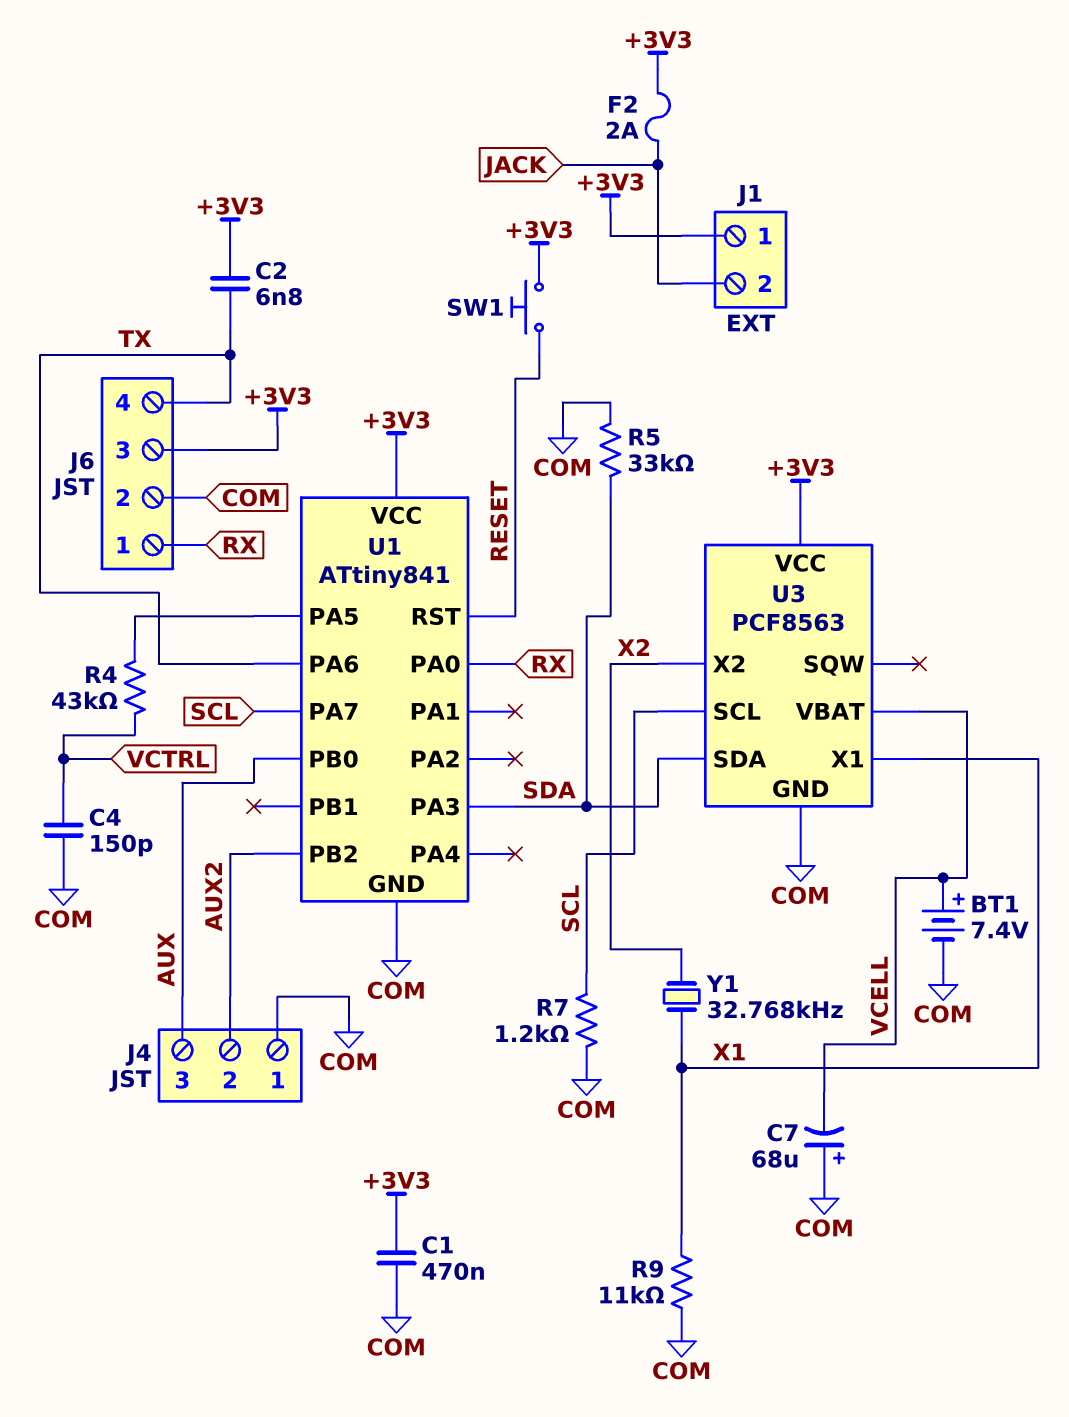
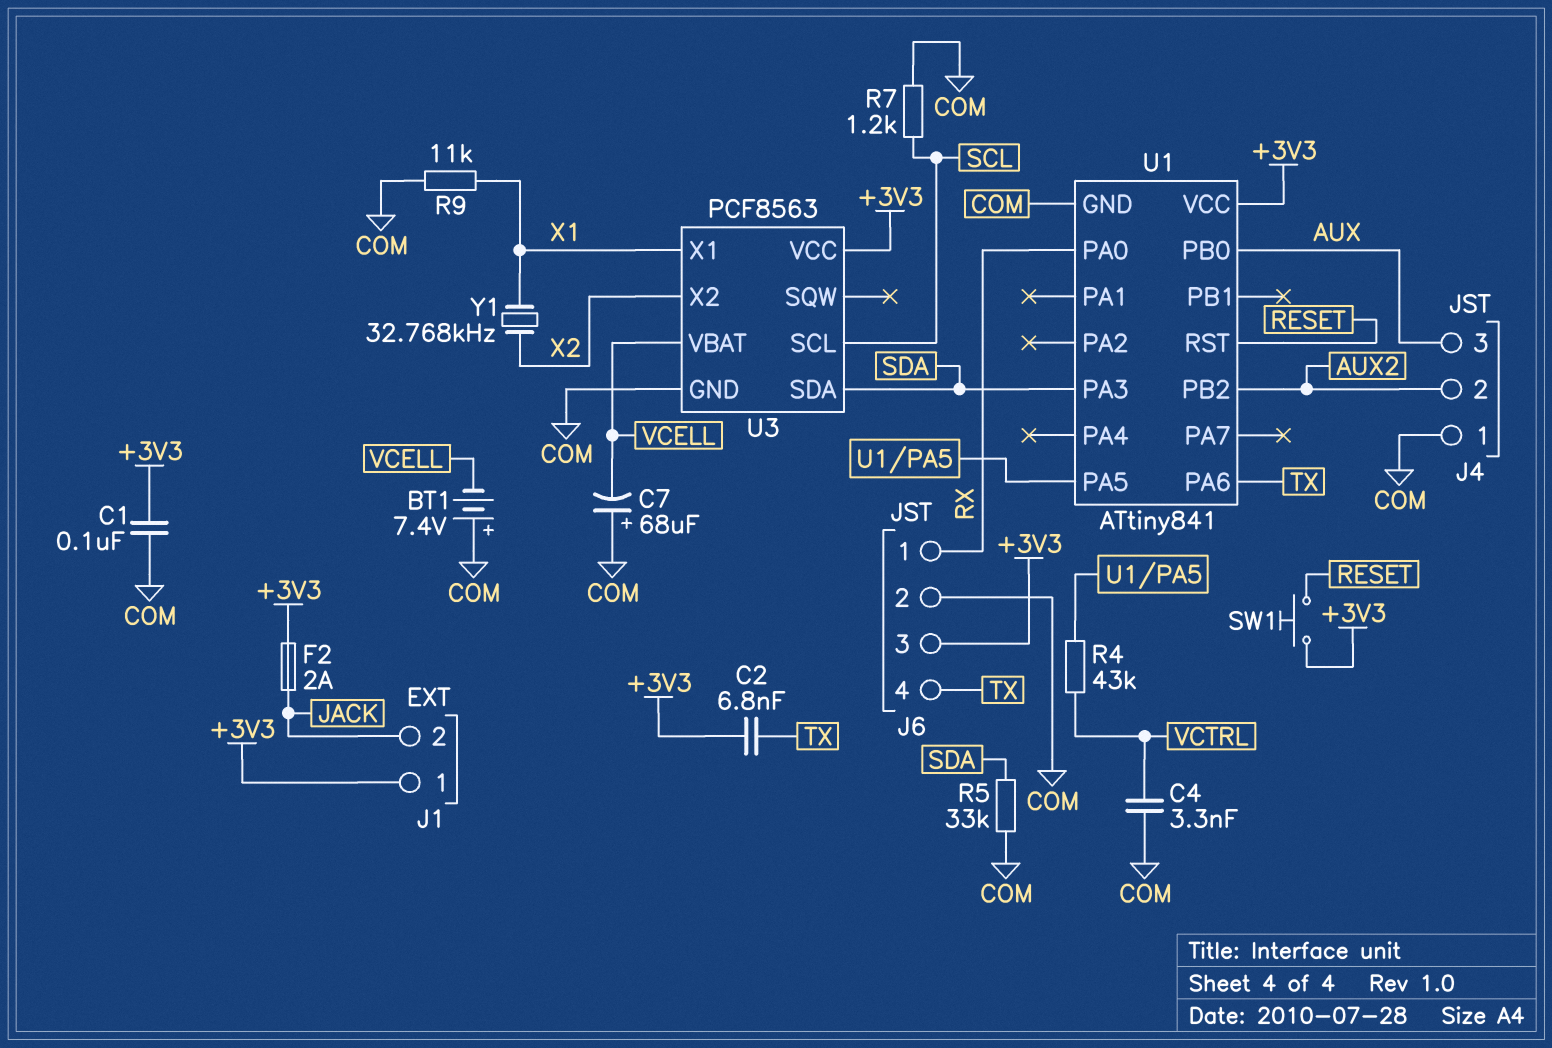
BT1: 7.4V (plus VCELL, minus COM) -> 7.4V (plus COM, minus VCELL)
C1: 470nF (+3V3, COM) -> 100nF (+3V3, COM)
C4: 150pF (COM, VCTRL) -> 3.3nF (COM, VCTRL)
U1 pin PA7: SCL -> none

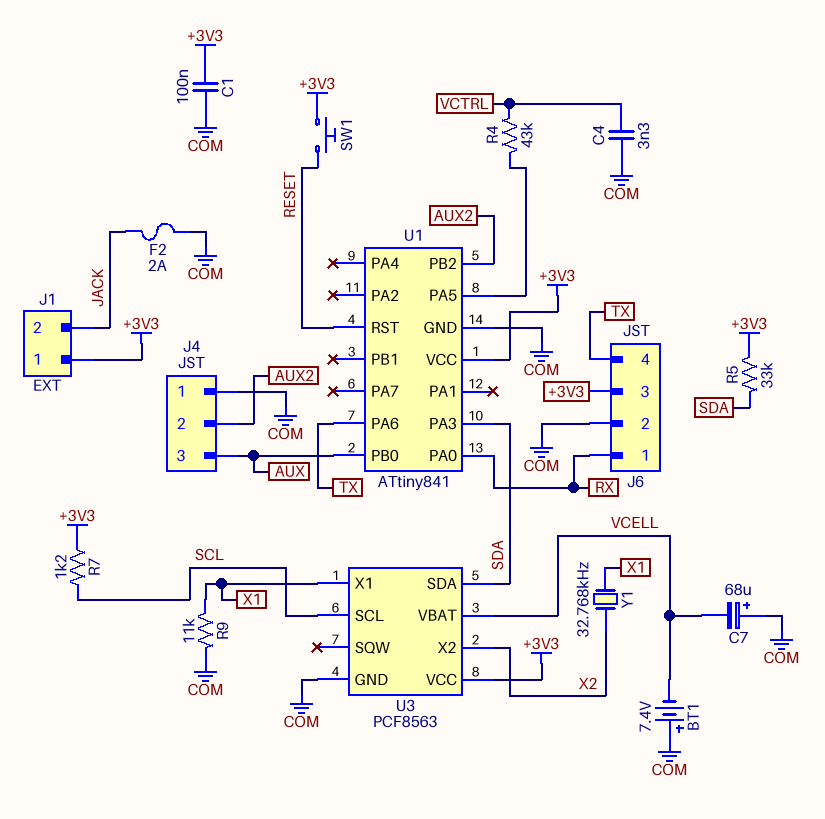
C2: 6.8nF (+3V3, TX) -> none
F2: 2A (+3V3, JACK) -> 2A (COM, JACK)
R5: 33k (COM, SDA) -> 33k (+3V3, SDA)
R7: 1.2k (COM, SCL) -> 1.2k (+3V3, SCL)

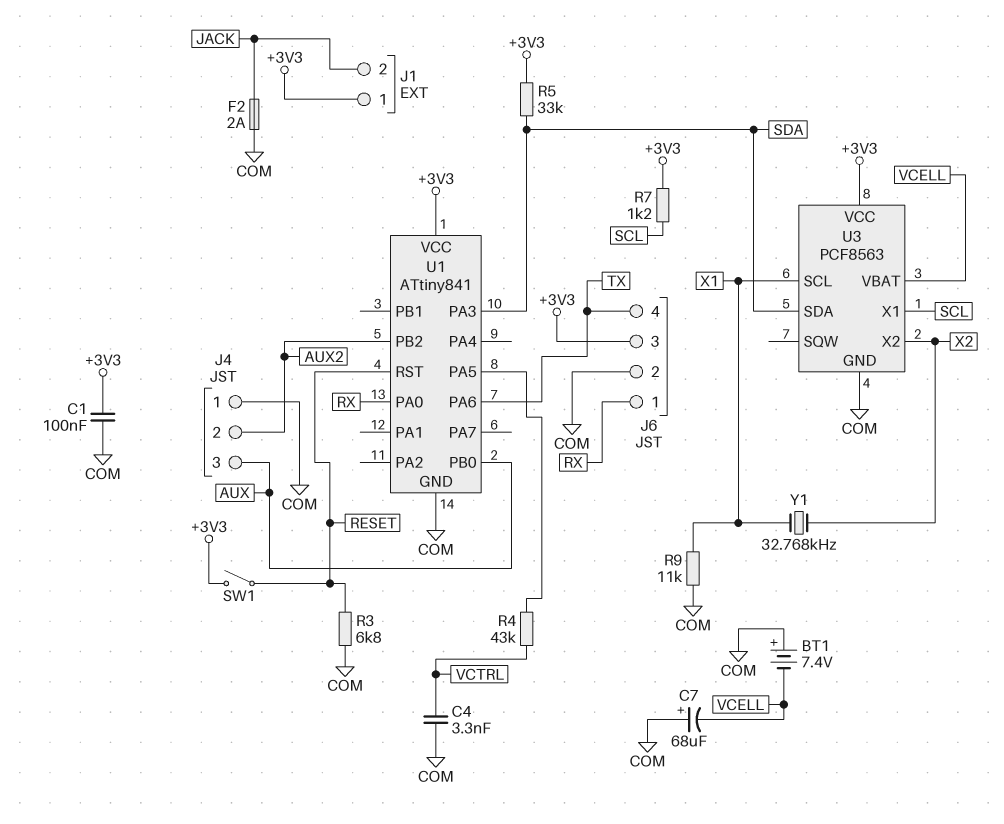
R3: none -> 6.8k (COM, RESET)
SW1: button (+3V3, RESET) -> switch (+3V3, RESET)
U3 pin SCL: SCL -> X1
U3 pin X1: X1 -> SCL

